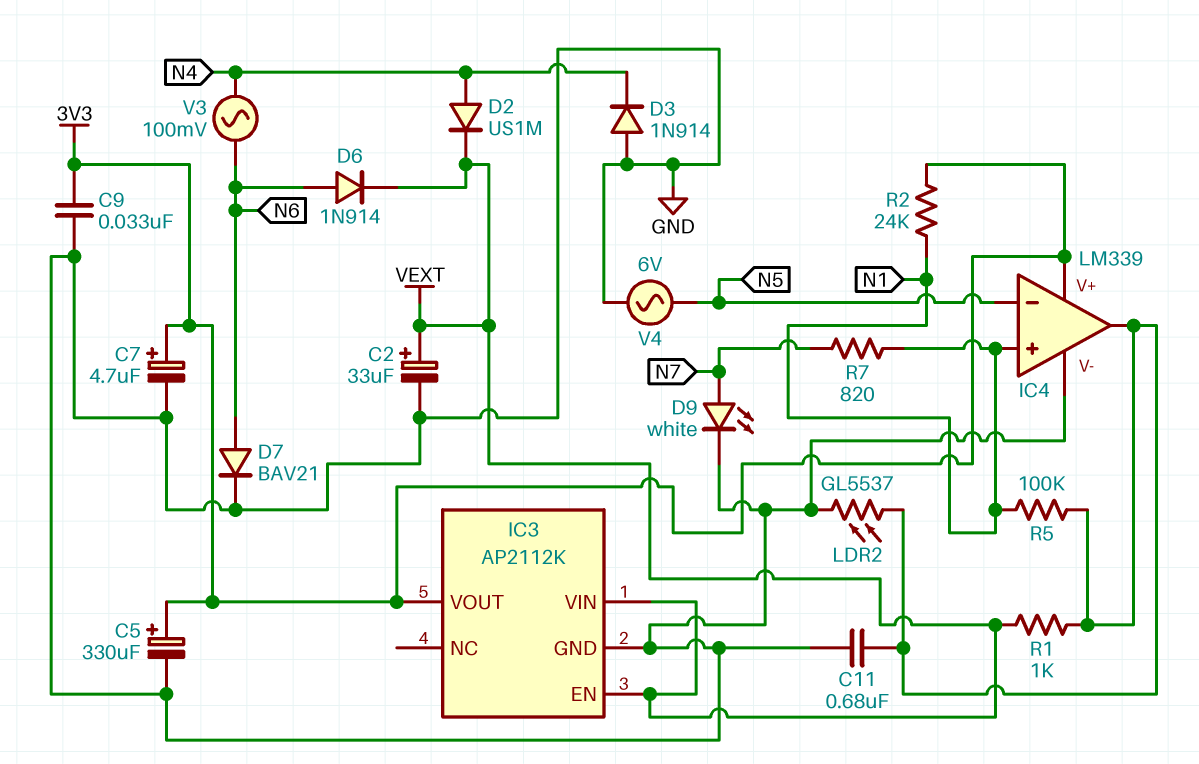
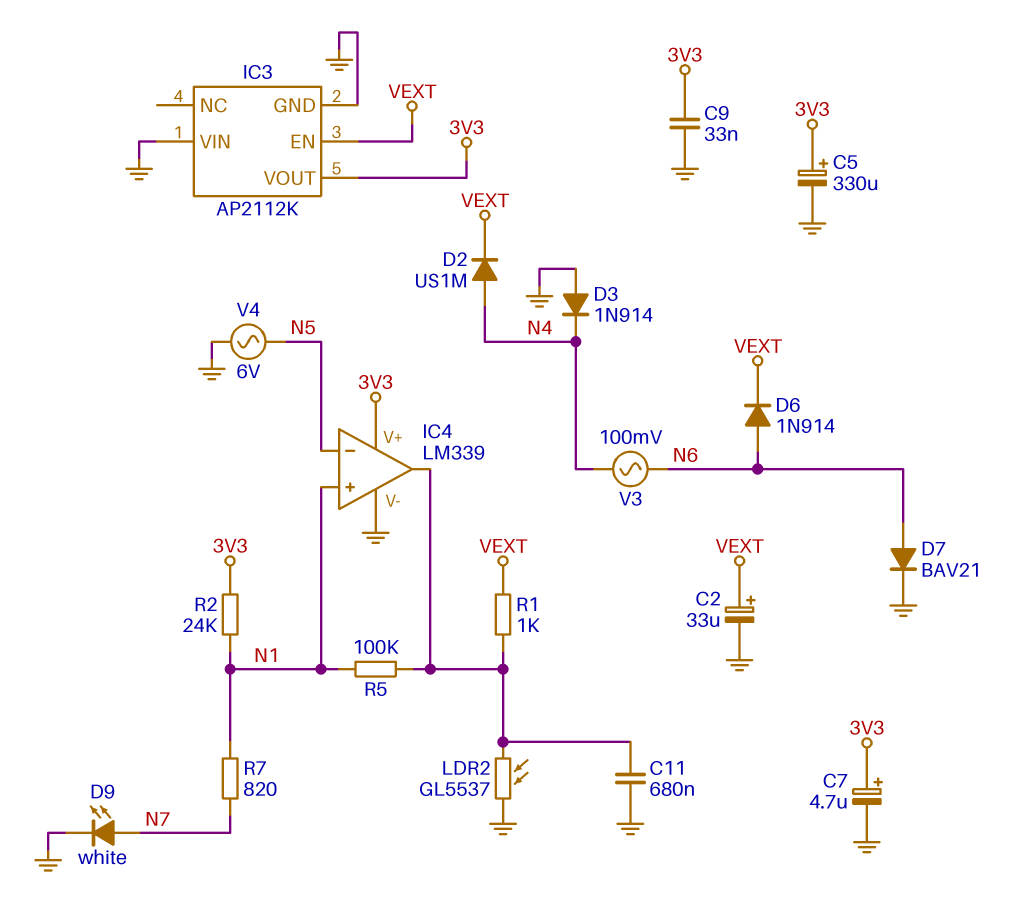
IC3 pin VIN: VEXT -> GND

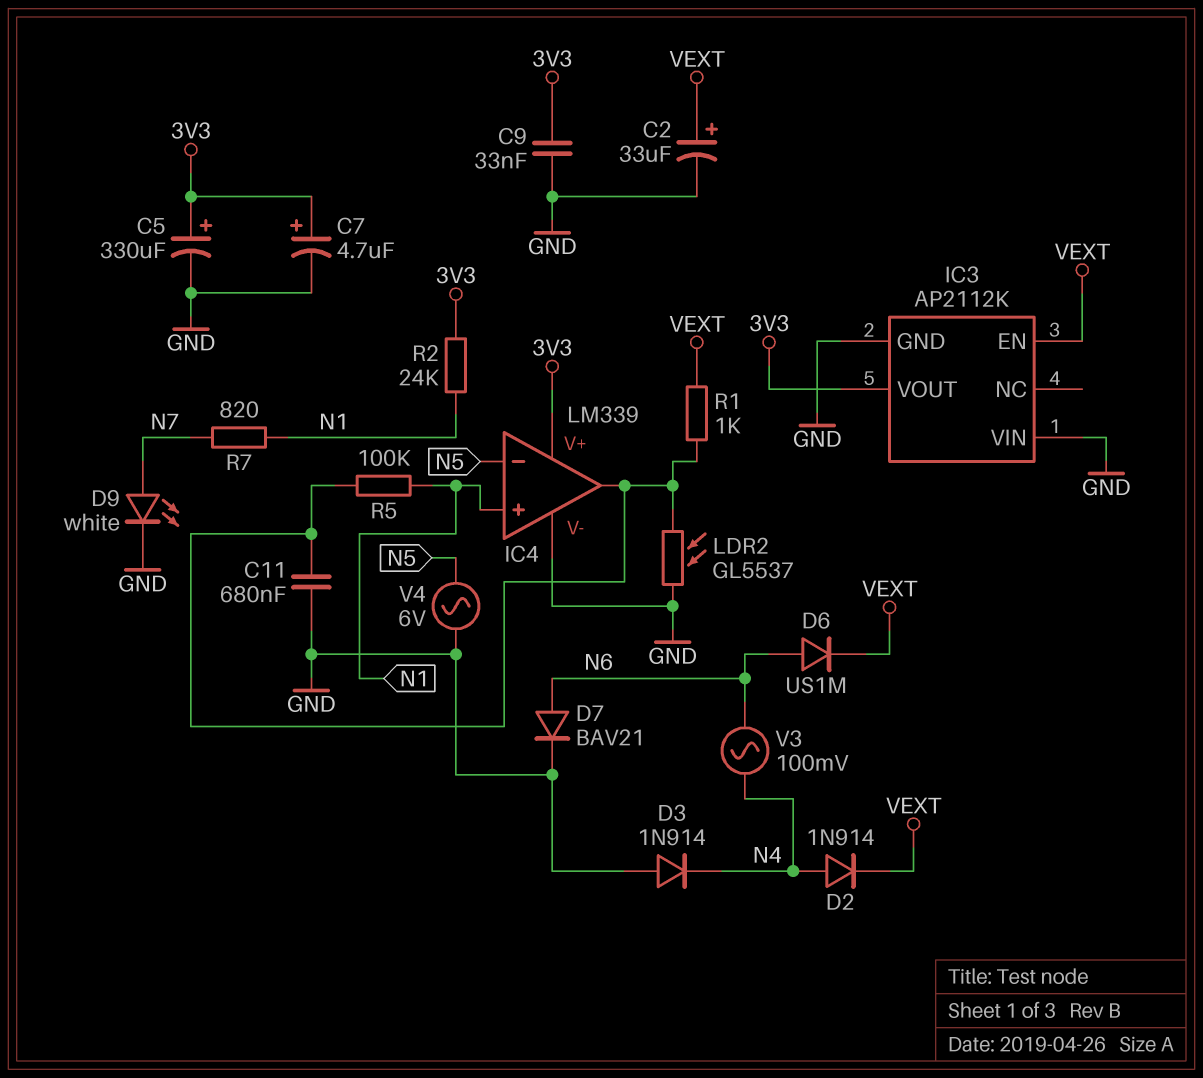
D2: diode US1M (A N4, K VEXT) -> diode 1N914 (A N4, K VEXT)
D6: diode 1N914 (A N6, K VEXT) -> diode US1M (A N6, K VEXT)

